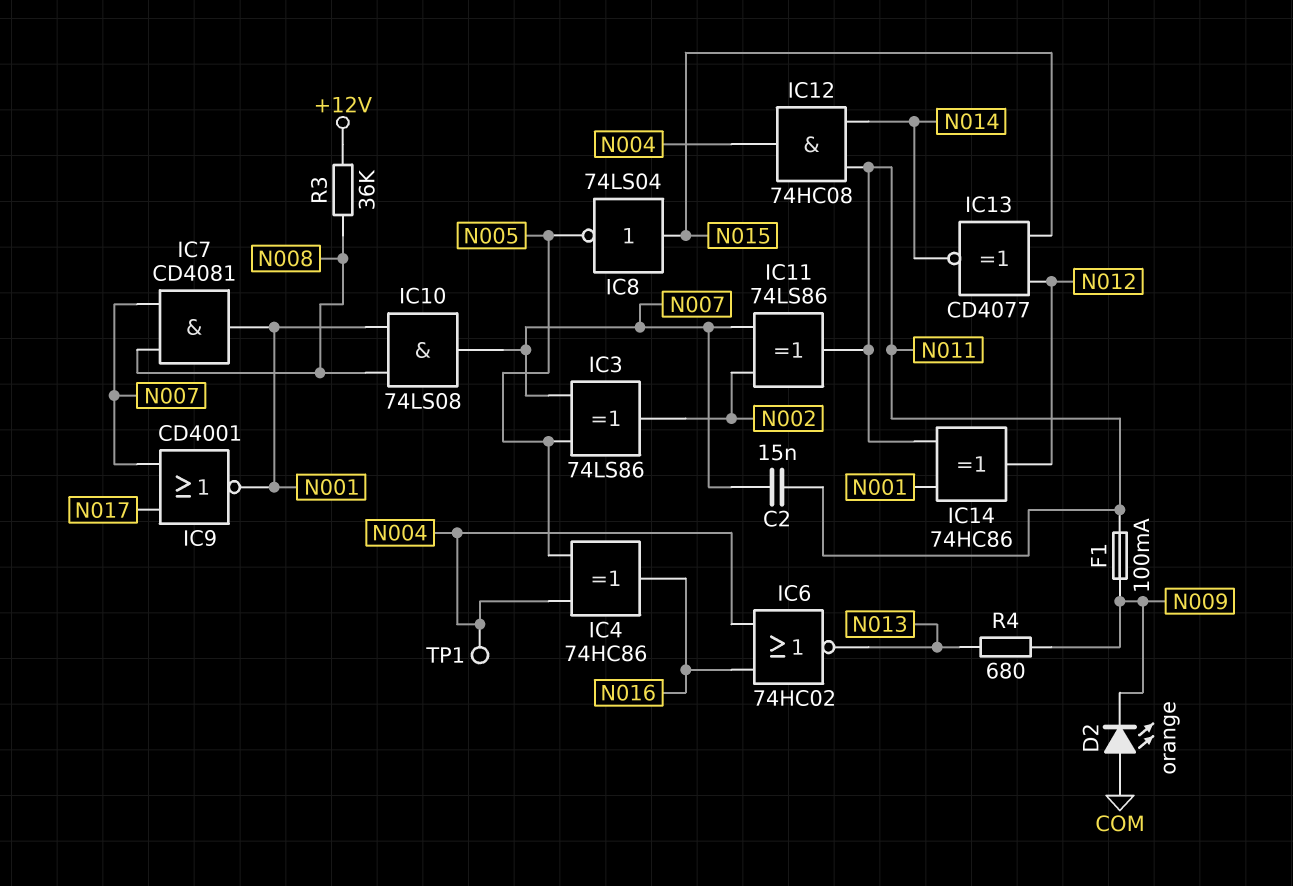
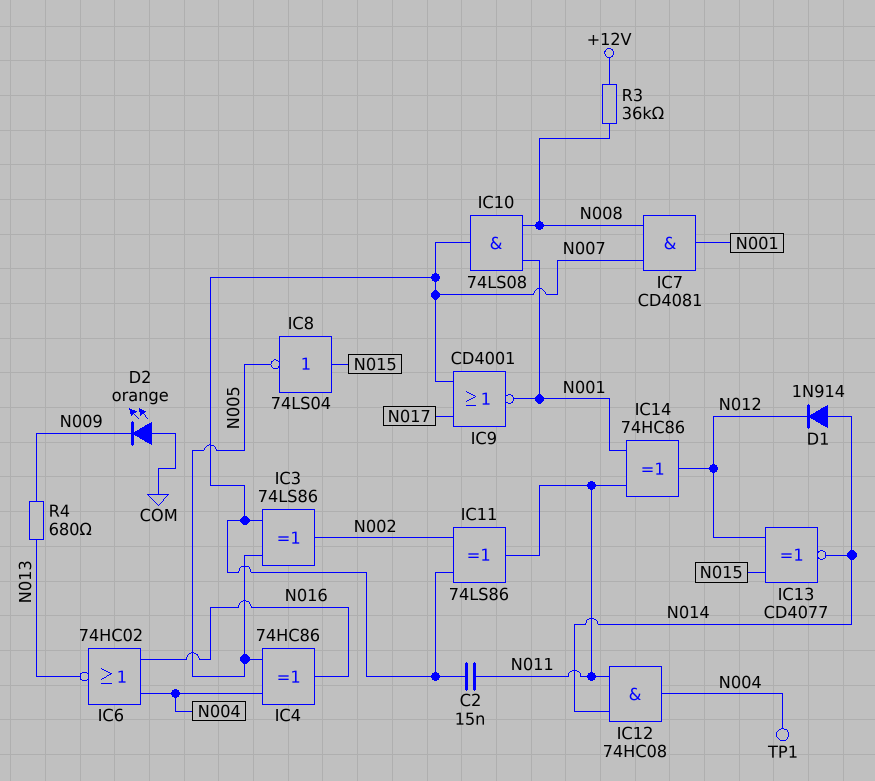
D1: none -> diode 1N914 (A N014, K N012)
F1: 100mA (N009, N011) -> none

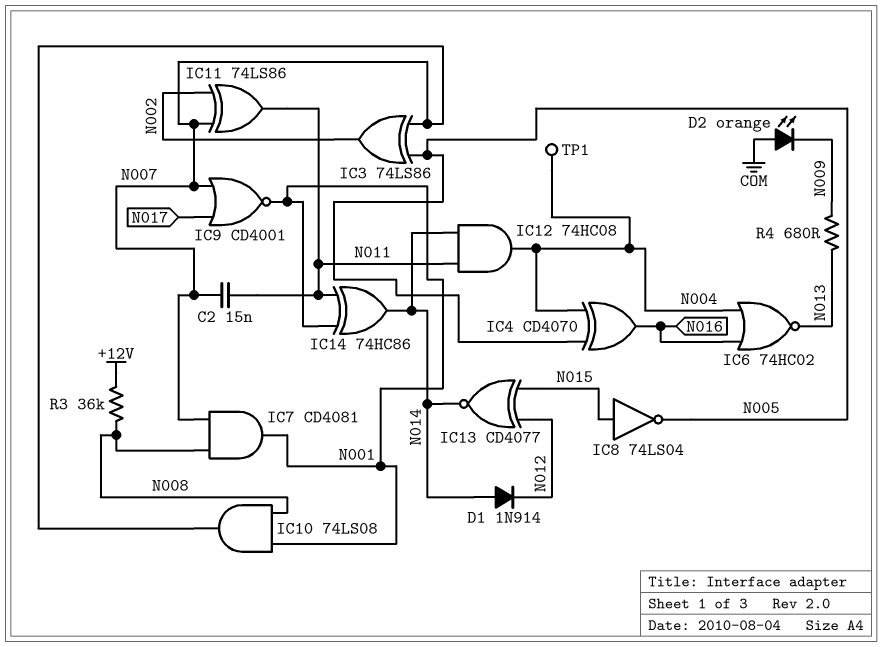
IC4: XOR 74HC86 (in N004, in N005, out N016) -> XOR CD4070 (in N004, in N005, out N016)
IC14: XOR 74HC86 (in N001, in N011, out N012) -> XOR 74HC86 (in N001, in N011, out N014)

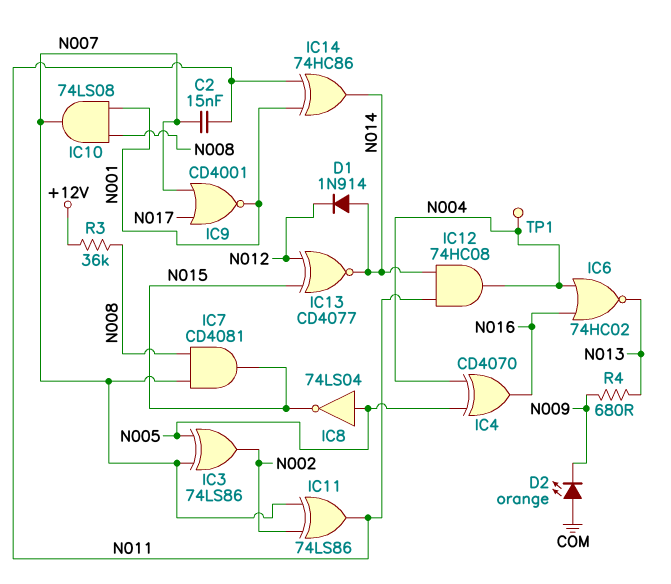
IC7: AND CD4081 (in N007, in N008, out N001) -> AND CD4081 (in N007, in N008, out N015)
IC8: NOT 74LS04 (in N015, out N005) -> NOT 74LS04 (in N005, out N015)

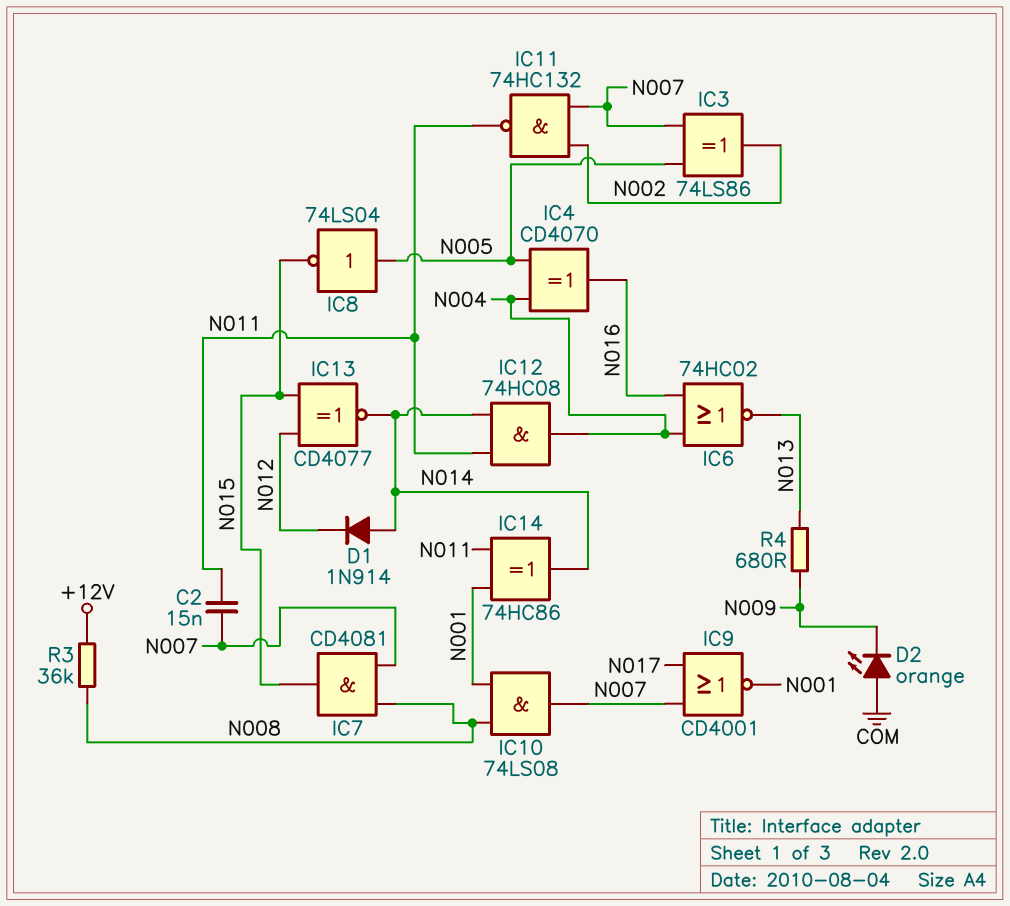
IC11: XOR 74LS86 (in N002, in N007, out N011) -> NAND 74HC132 (in N002, in N007, out N011)
TP1: test point (N004) -> none

